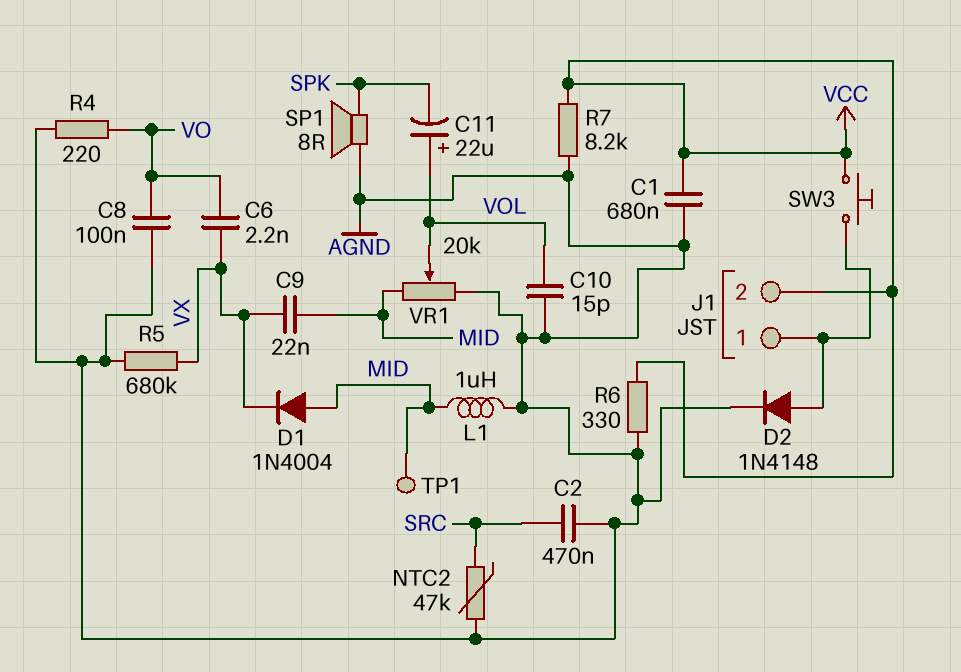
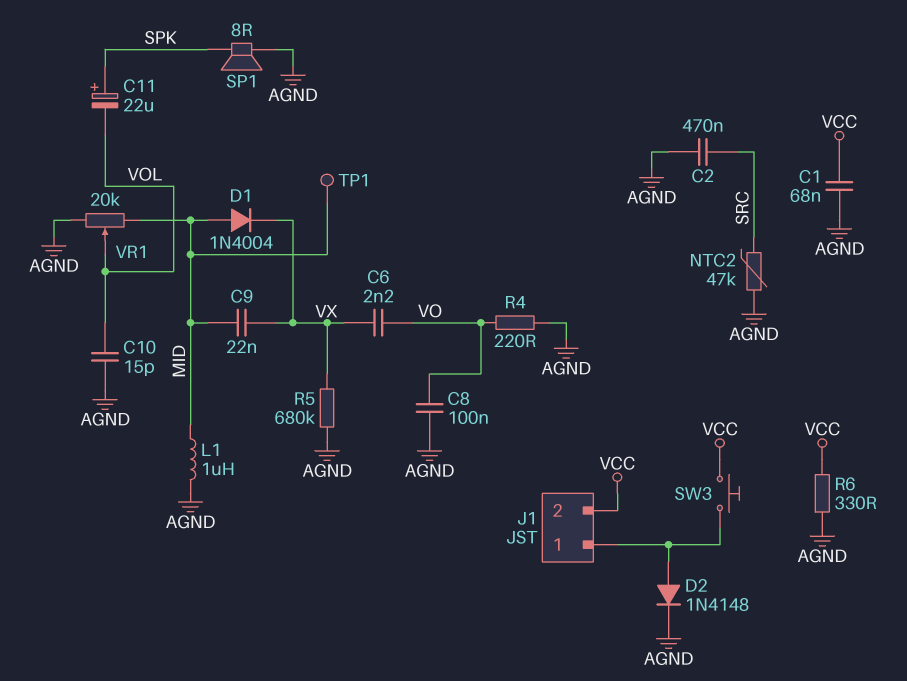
C1: 680nF (AGND, VCC) -> 68nF (AGND, VCC)
C11: 22uF (plus VOL, minus SPK) -> 22uF (plus SPK, minus VOL)
R7: 8.2k (AGND, VCC) -> none

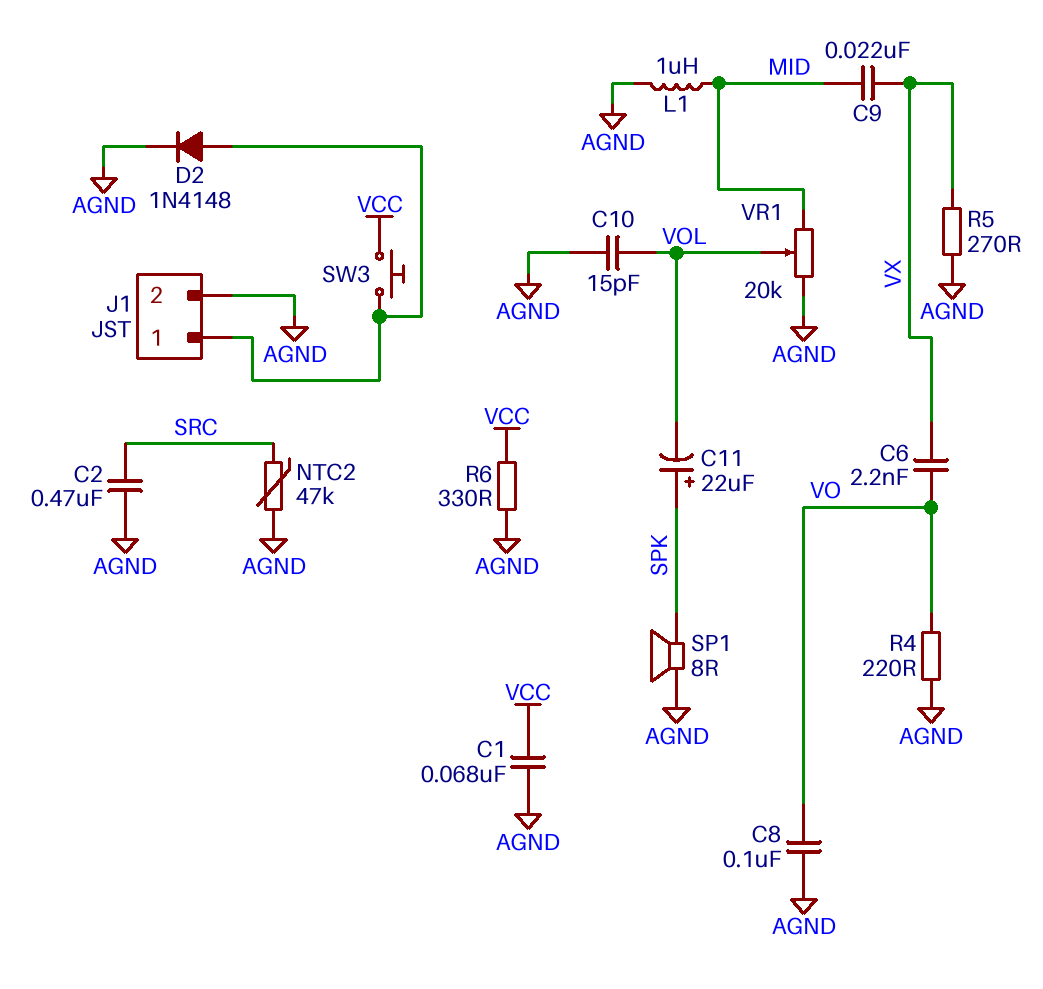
D1: diode 1N4004 (A MID, K VX) -> none
J1 pin 2: VCC -> AGND
R5: 680k (AGND, VX) -> 270 (AGND, VX)
TP1: test point (MID) -> none

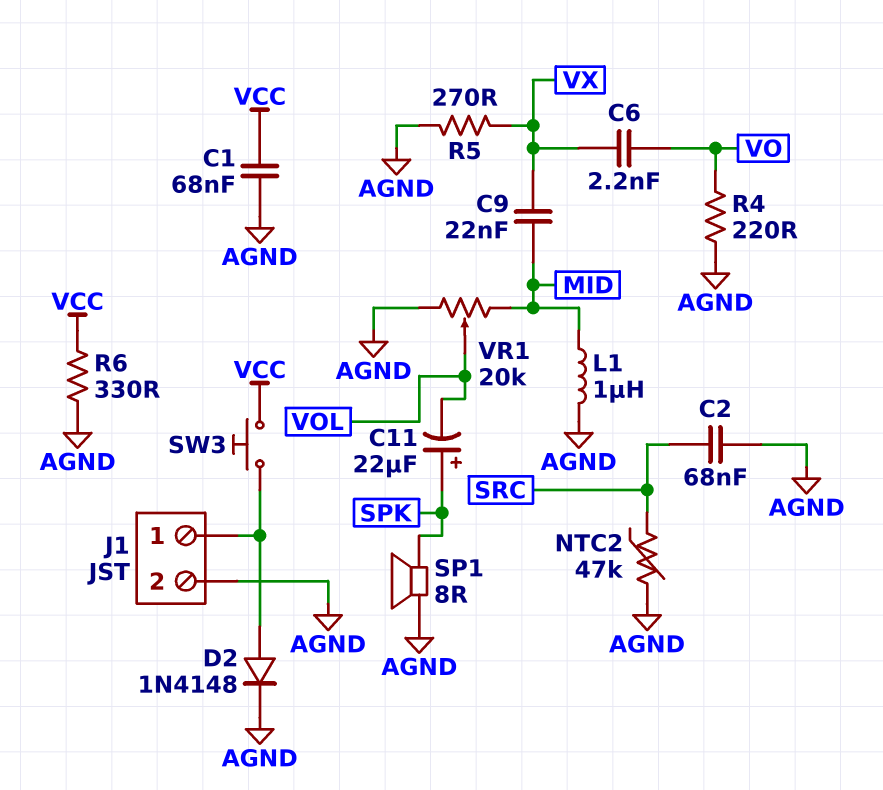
C2: 470nF (AGND, SRC) -> 68nF (AGND, SRC)
C8: 100nF (AGND, VO) -> none
C10: 15pF (AGND, VOL) -> none

